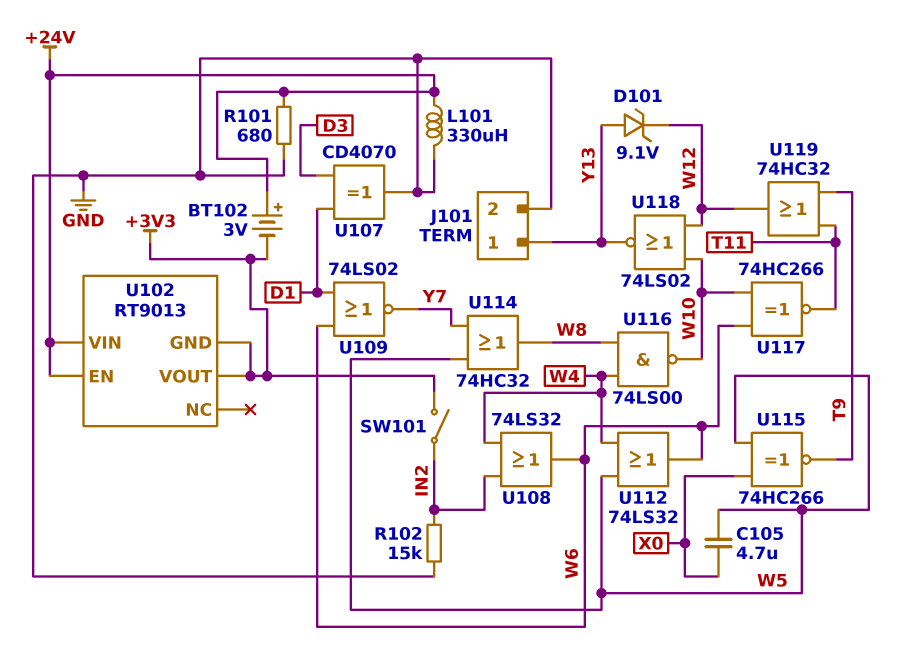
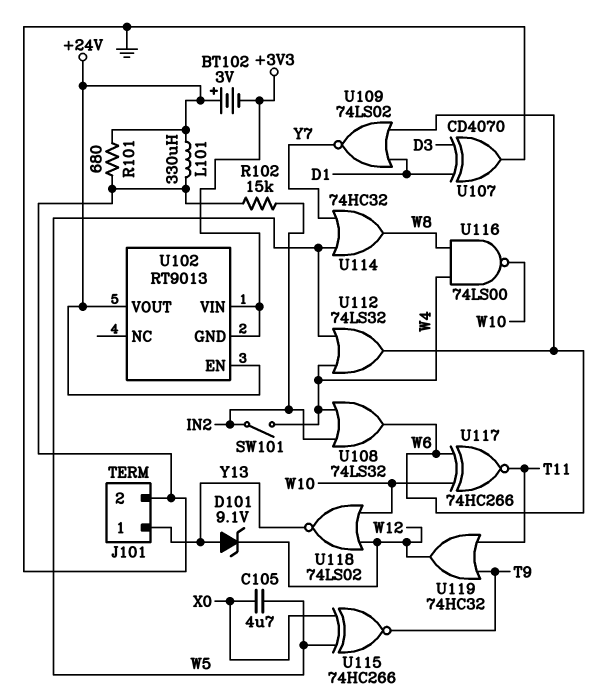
SW101: switch (+3V3, IN2) -> switch (IN2, W4)
U102 pin VIN: +24V -> +3V3
U102 pin VOUT: +3V3 -> +24V

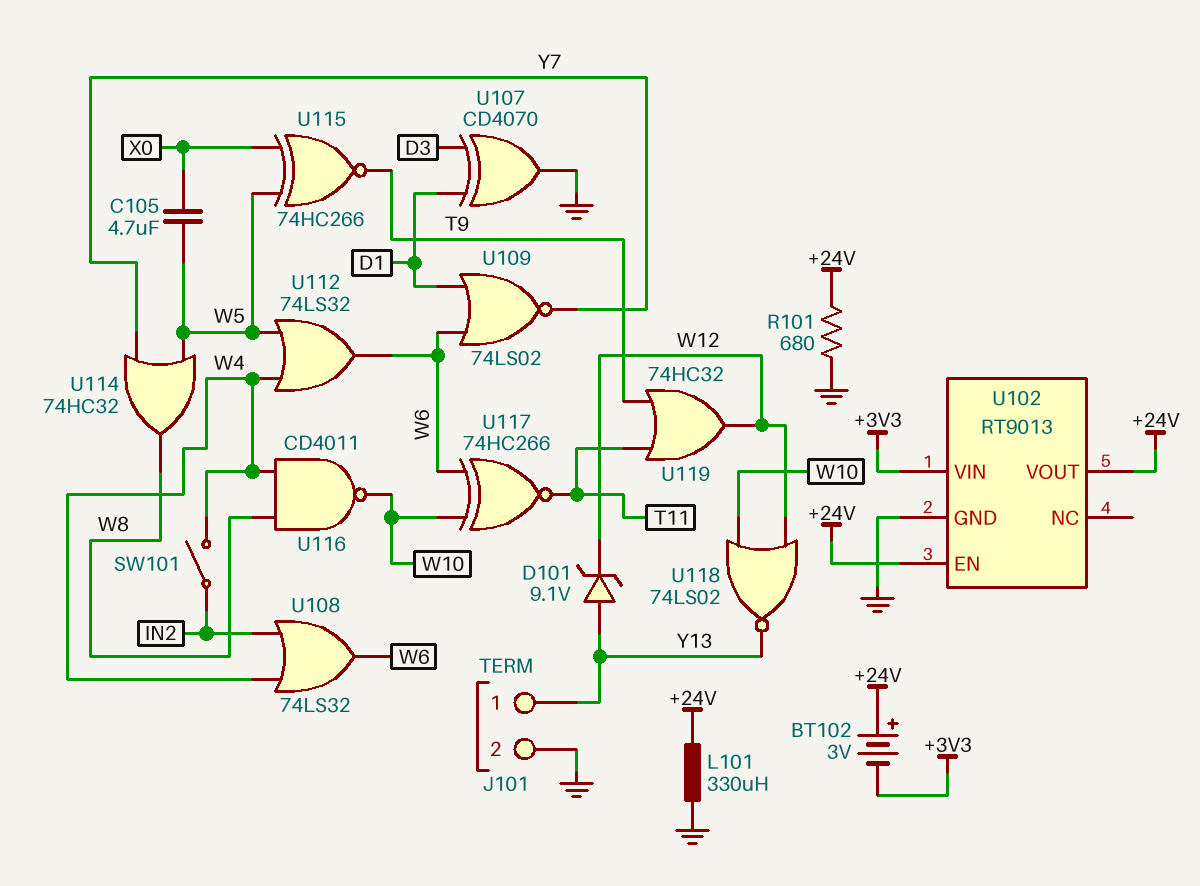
R102: 15k (GND, IN2) -> none
U102 pin GND: +3V3 -> GND
U116: NAND 74LS00 (in W4, in W8, out W10) -> NAND CD4011 (in W4, in W8, out W10)

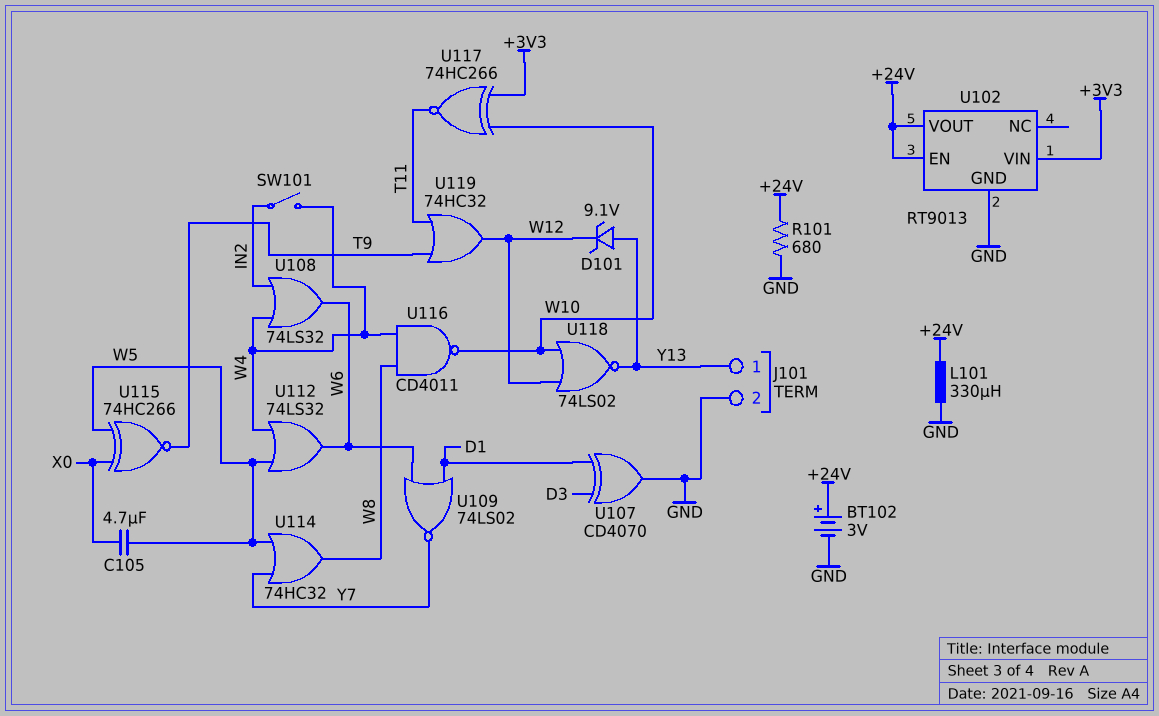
BT102: 3V (plus +24V, minus +3V3) -> 3V (plus +24V, minus GND)
U117: XNOR 74HC266 (in W6, in W10, out T11) -> XNOR 74HC266 (in +3V3, in W10, out T11)

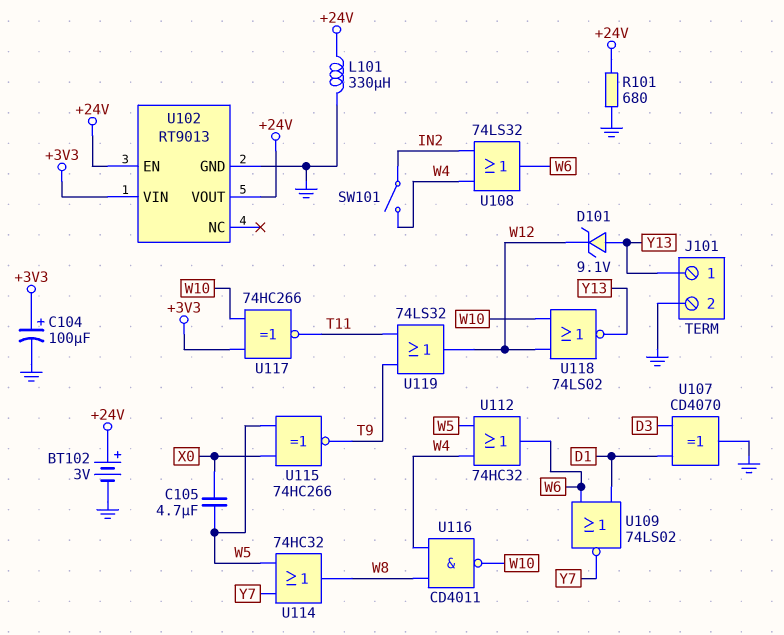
C104: none -> 100uF (plus +3V3, minus GND)
U112: OR 74LS32 (in W4, in W5, out W6) -> OR 74HC32 (in W4, in W5, out W6)
U119: OR 74HC32 (in T9, in T11, out W12) -> OR 74LS32 (in T9, in T11, out W12)

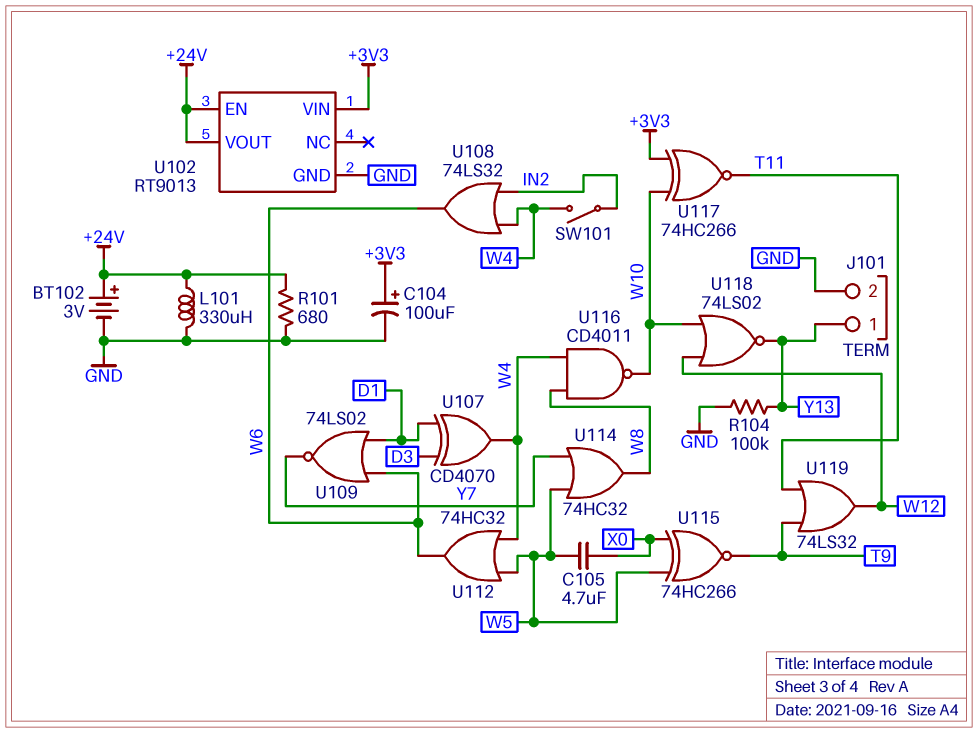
D101: zener 9.1V (A Y13, K W12) -> none
R104: none -> 100k (GND, Y13)
U107: XOR CD4070 (in D1, in D3, out GND) -> XOR CD4070 (in D1, in D3, out W4)

